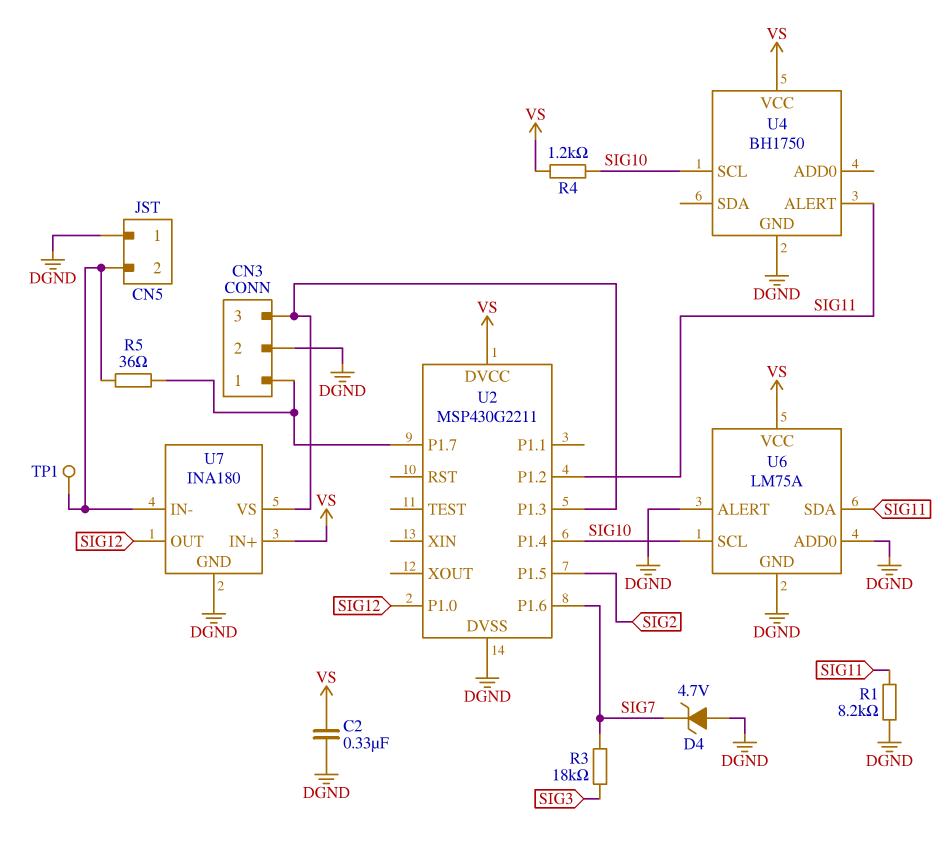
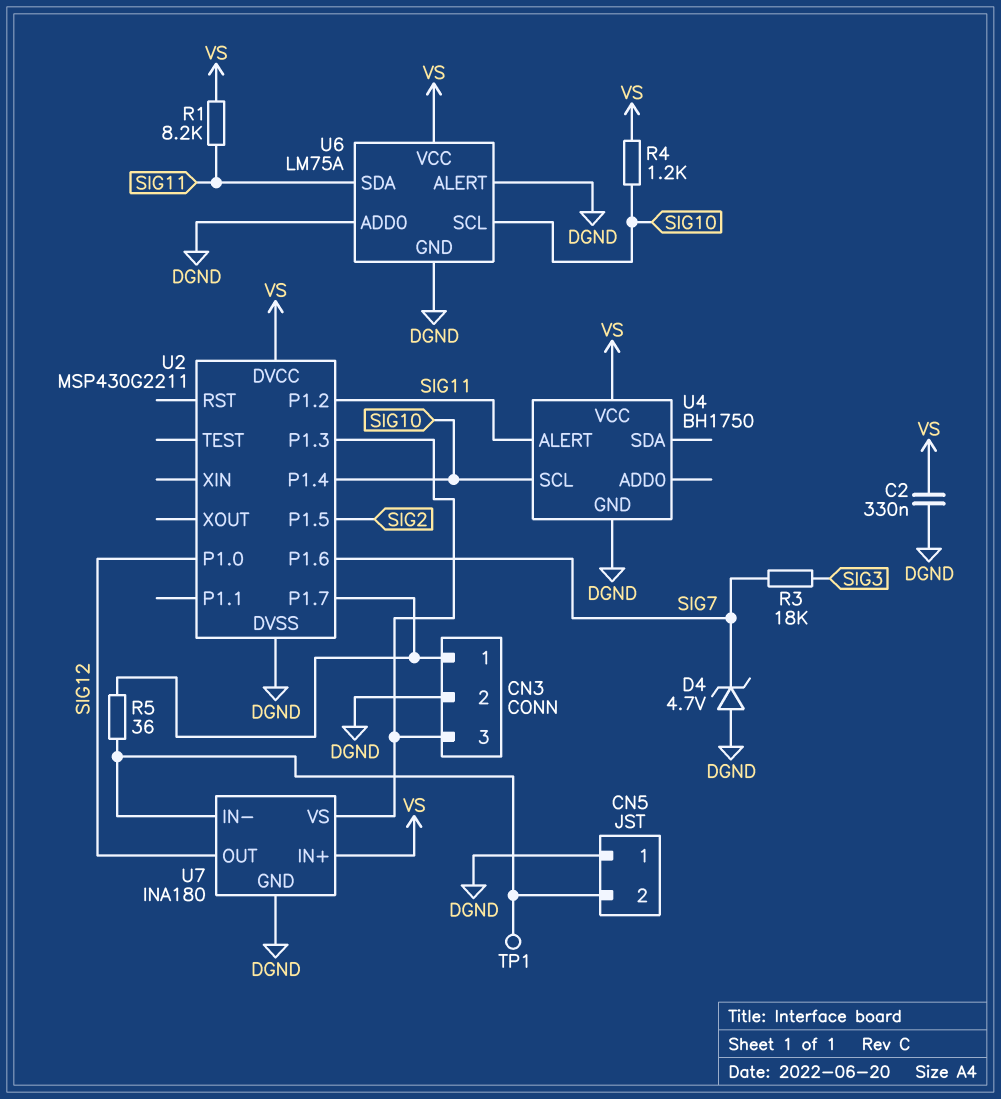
R1: 8.2k (DGND, SIG11) -> 8.2k (SIG11, VS)

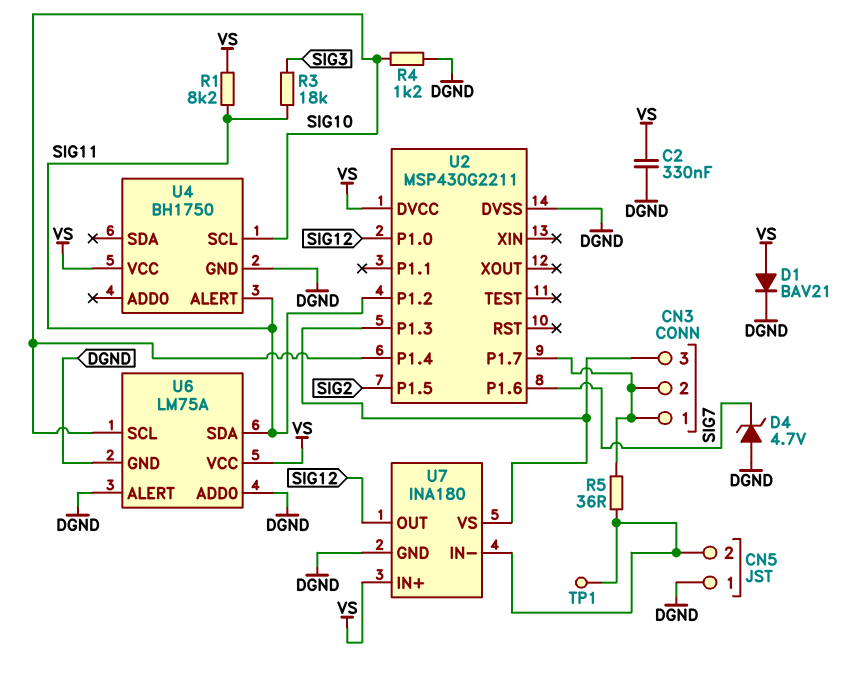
CN3 pin 2: DGND -> CN3/1
D1: none -> diode BAV21 (A VS, K DGND)
R3: 18k (SIG3, SIG7) -> 18k (SIG3, SIG11)
R4: 1.2k (SIG10, VS) -> 1.2k (DGND, SIG10)

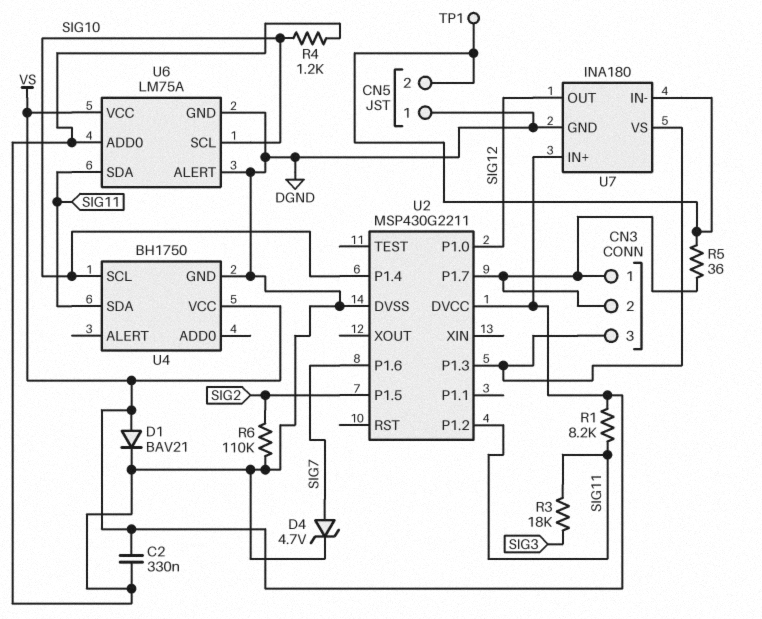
D4: zener 4.7V (A DGND, K SIG7) -> zener 4.7V (A SIG7, K DGND)
R6: none -> 110k (DGND, SIG2)
U4 pin ALERT: SIG11 -> none
U4 pin SDA: none -> SIG11

